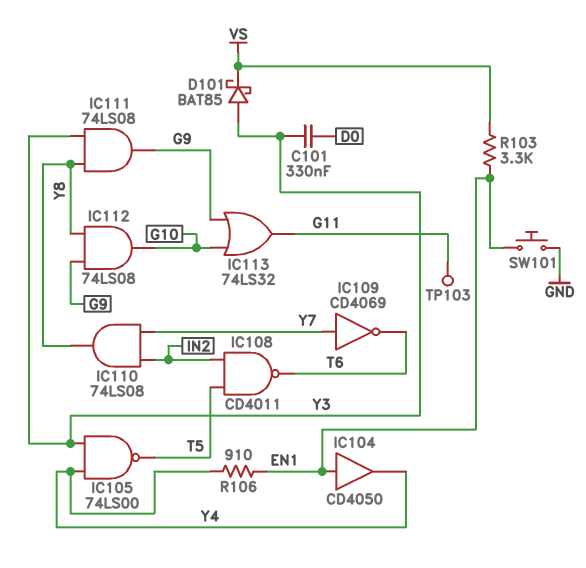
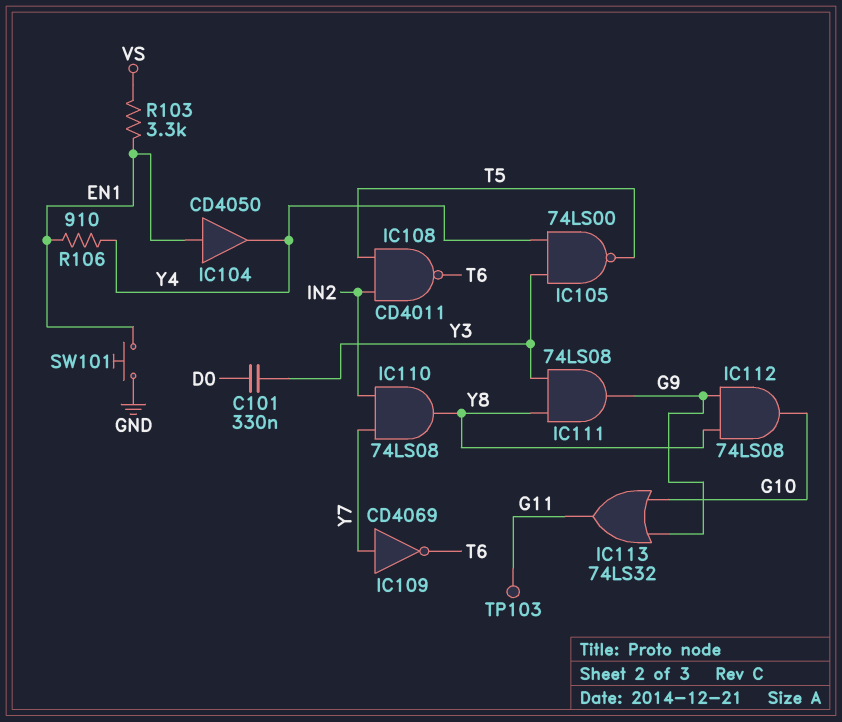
D101: schottky BAT85 (A Y3, K VS) -> none

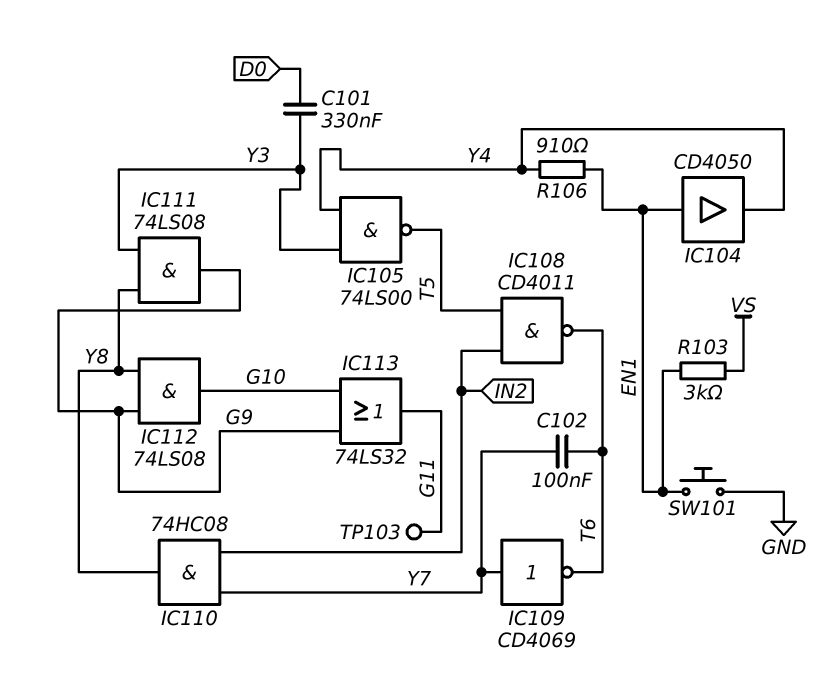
C102: none -> 100nF (T6, Y7)
IC110: AND 74LS08 (in IN2, in Y7, out Y8) -> AND 74HC08 (in IN2, in Y7, out Y8)
R103: 3.3k (EN1, VS) -> 3k (EN1, VS)

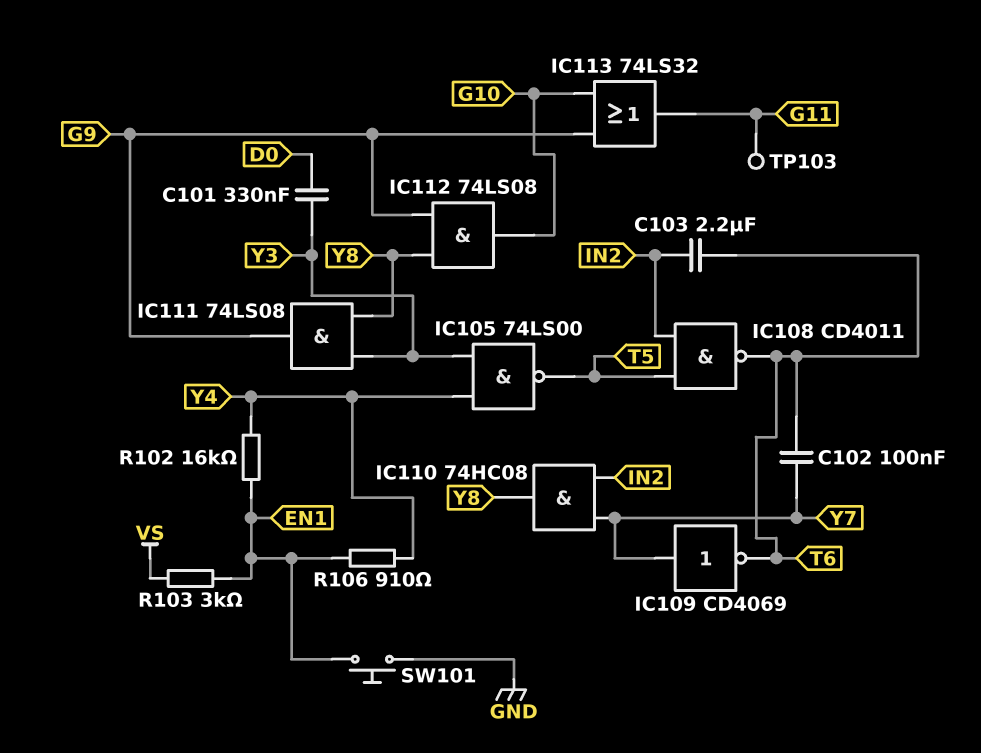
C103: none -> 2.2uF (IN2, T6)
IC104: buffer CD4050 (in EN1, out Y4) -> none
R102: none -> 16k (EN1, Y4)

